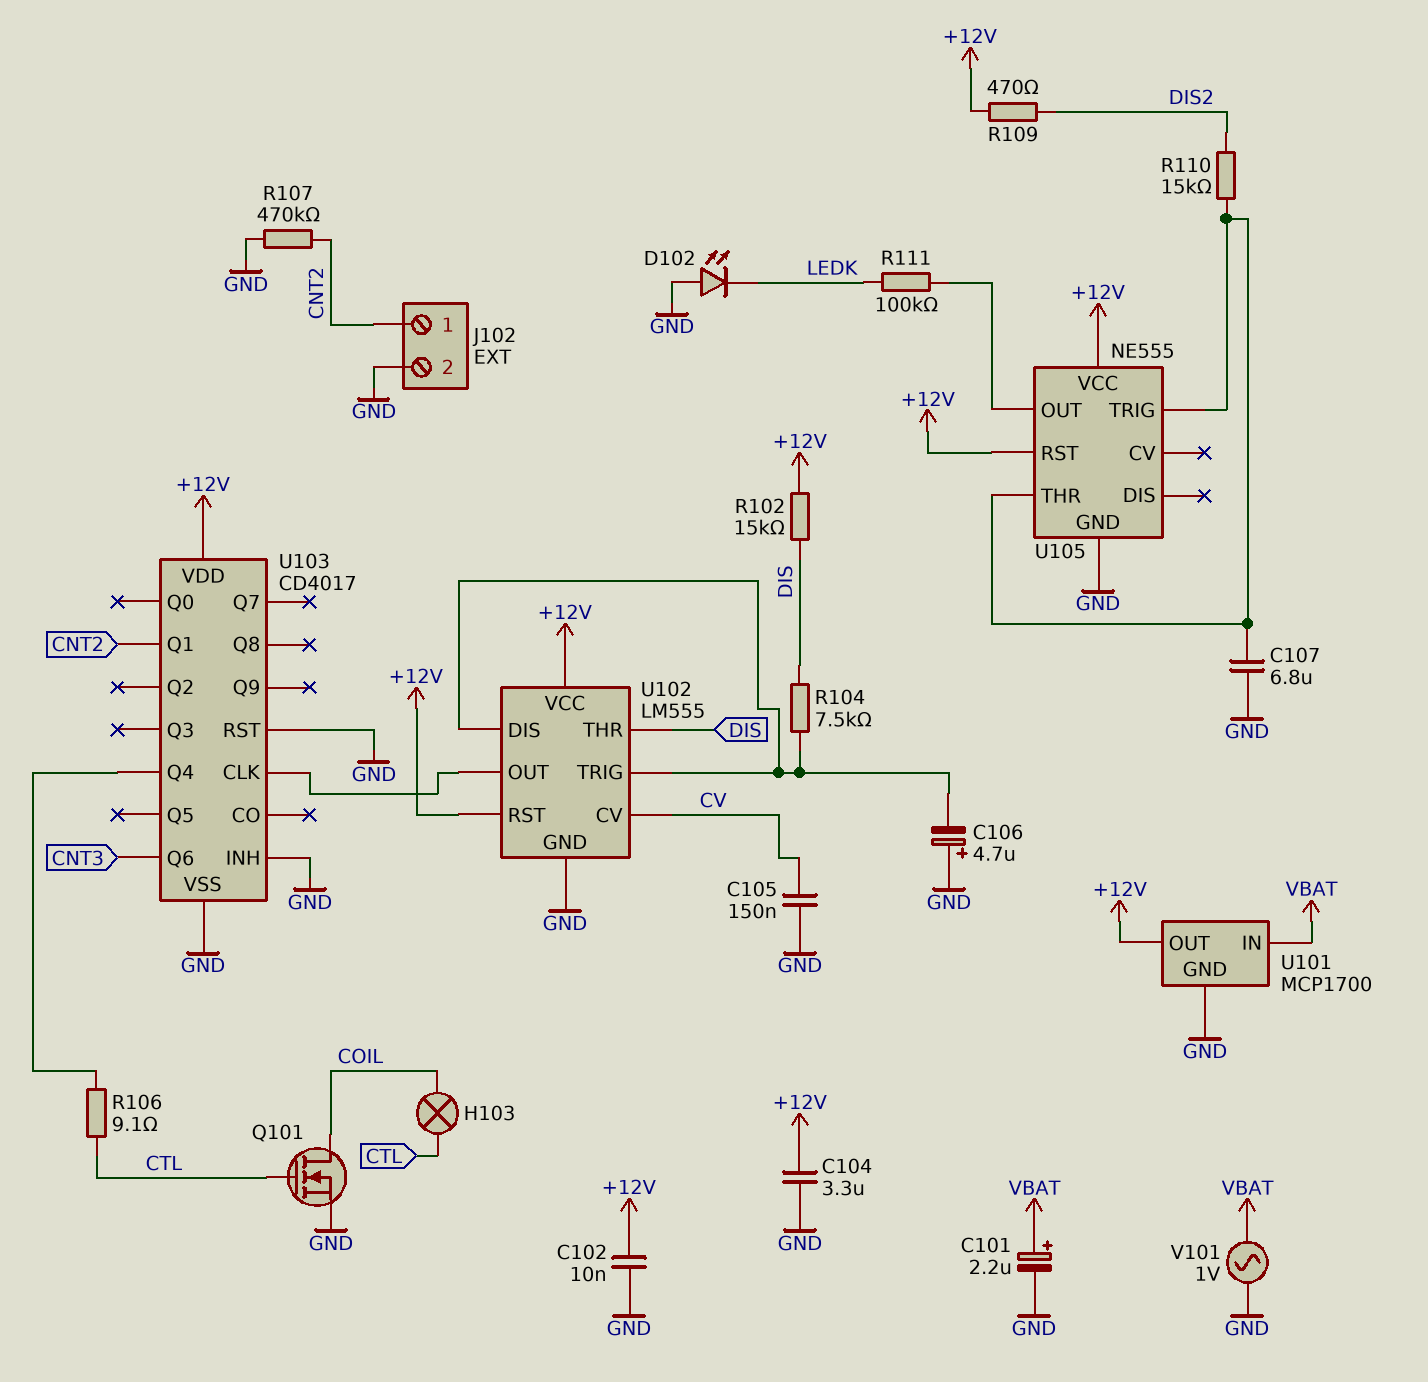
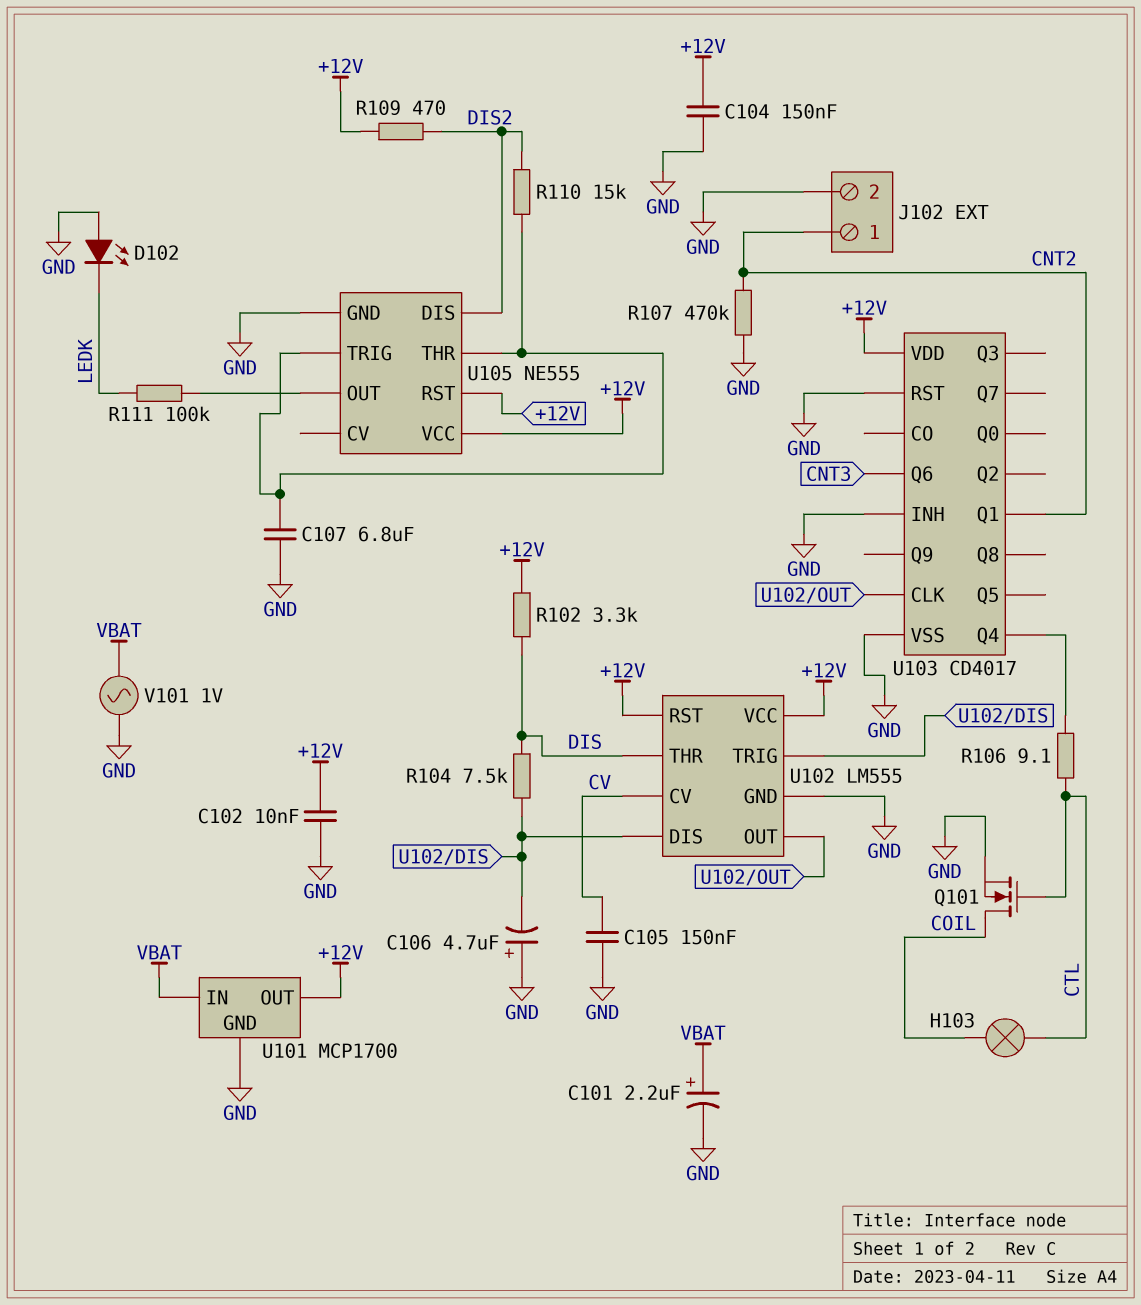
C104: 3.3uF (+12V, GND) -> 150nF (+12V, GND)
R102: 15k (+12V, DIS) -> 3.3k (+12V, DIS)
U105 pin DIS: none -> DIS2

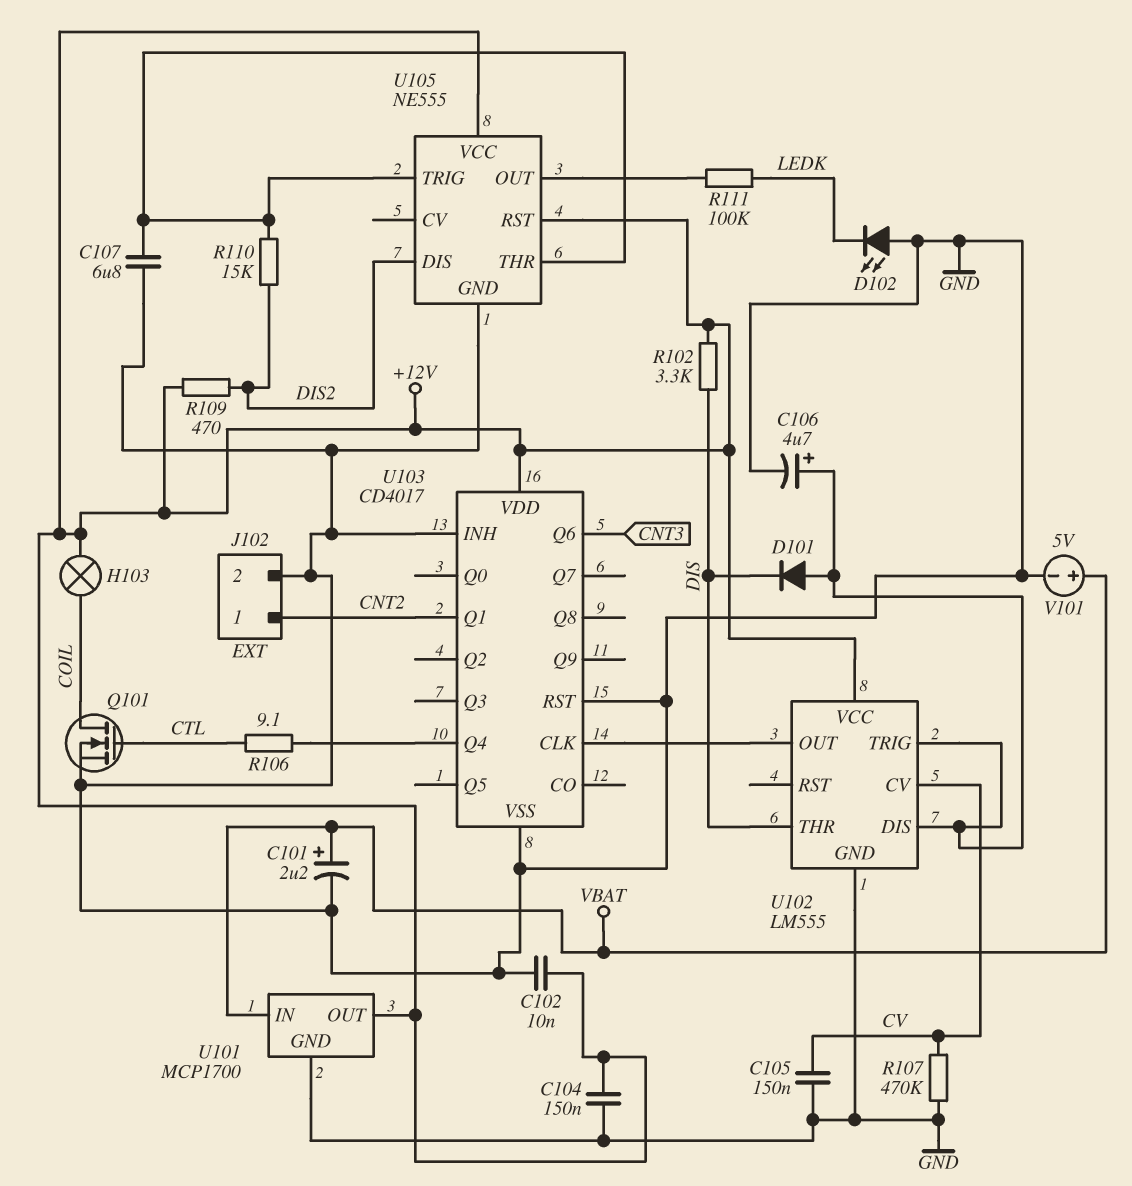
C106: 4.7uF (plus GND, minus U102/DIS) -> 4.7uF (plus U102/DIS, minus GND)
D101: none -> diode (A U102/DIS, K DIS)
H103: lamp (COIL, CTL) -> lamp (+12V, COIL)
R104: 7.5k (DIS, U102/DIS) -> none
R107: 470k (CNT2, GND) -> 470k (CV, GND)
U102 pin RST: +12V -> none
V101: AC 1V (GND, VBAT) -> 5V (plus VBAT, minus GND)

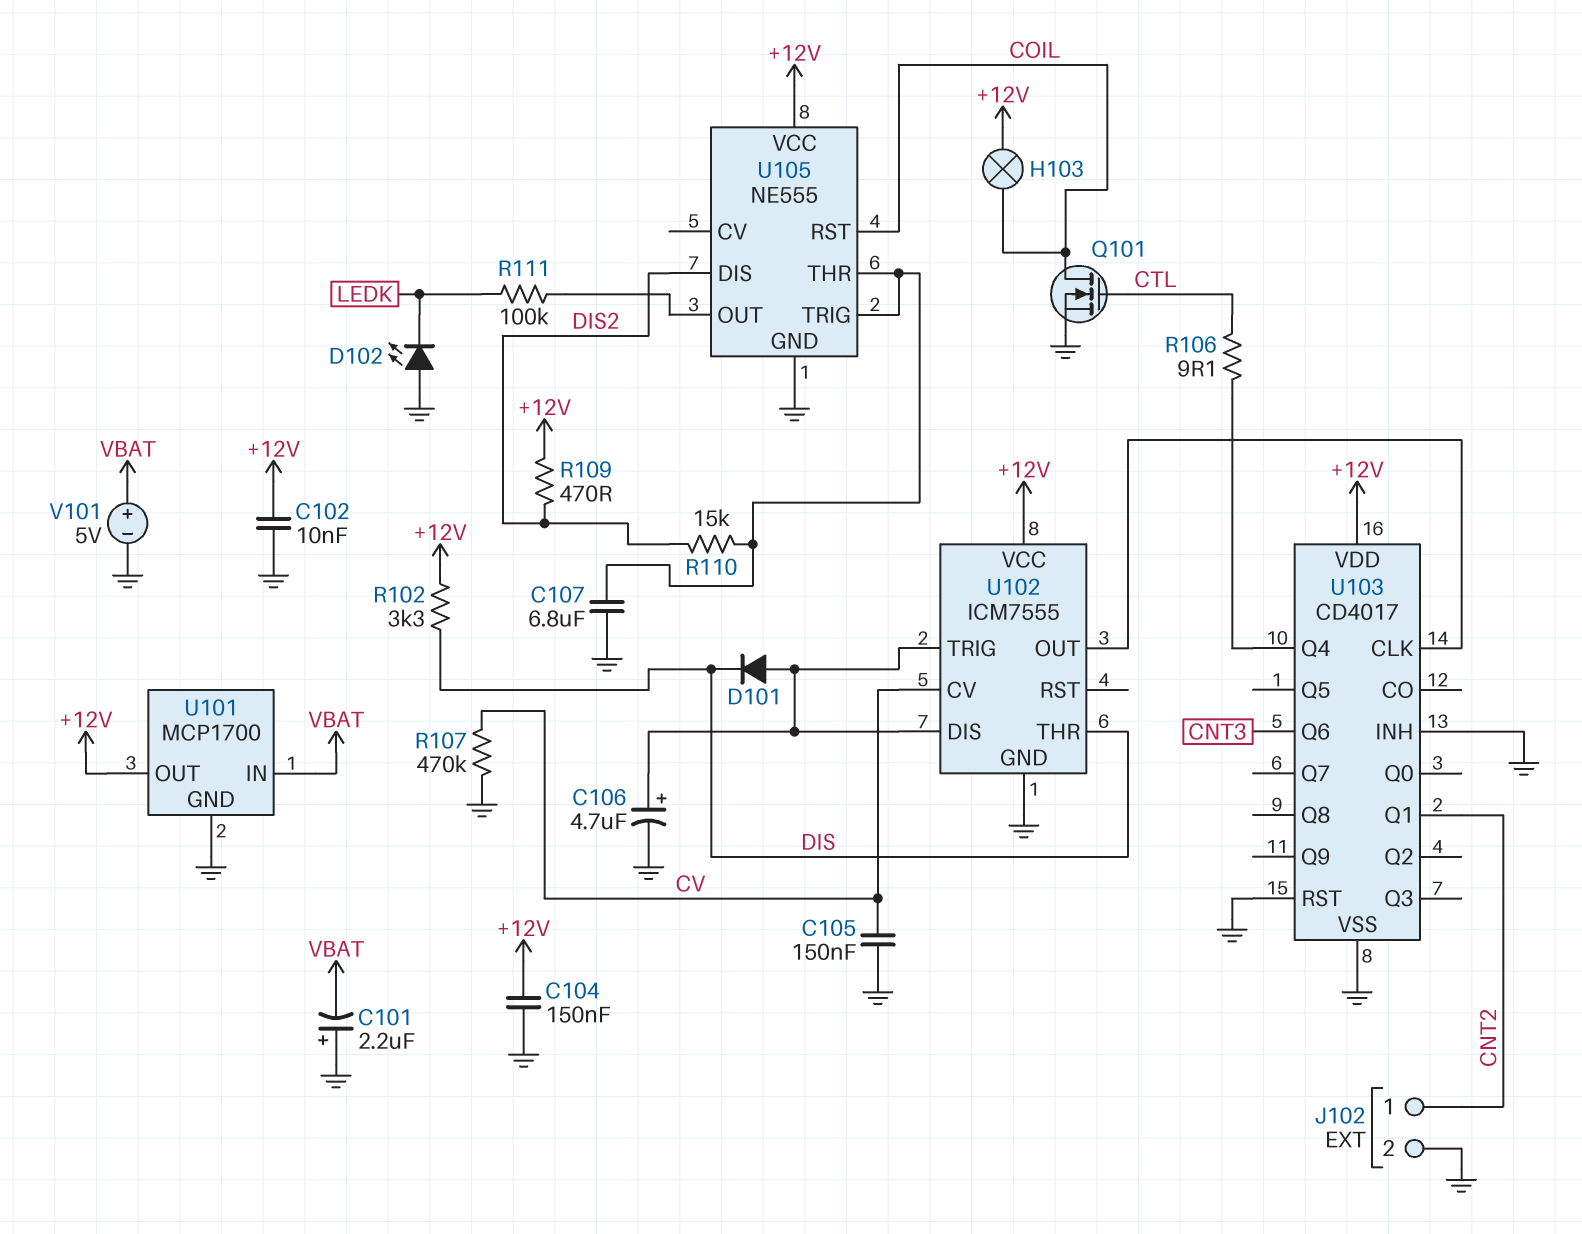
C101: 2.2uF (plus VBAT, minus GND) -> 2.2uF (plus GND, minus VBAT)
U102: LM555 -> ICM7555
U105 pin RST: +12V -> COIL

